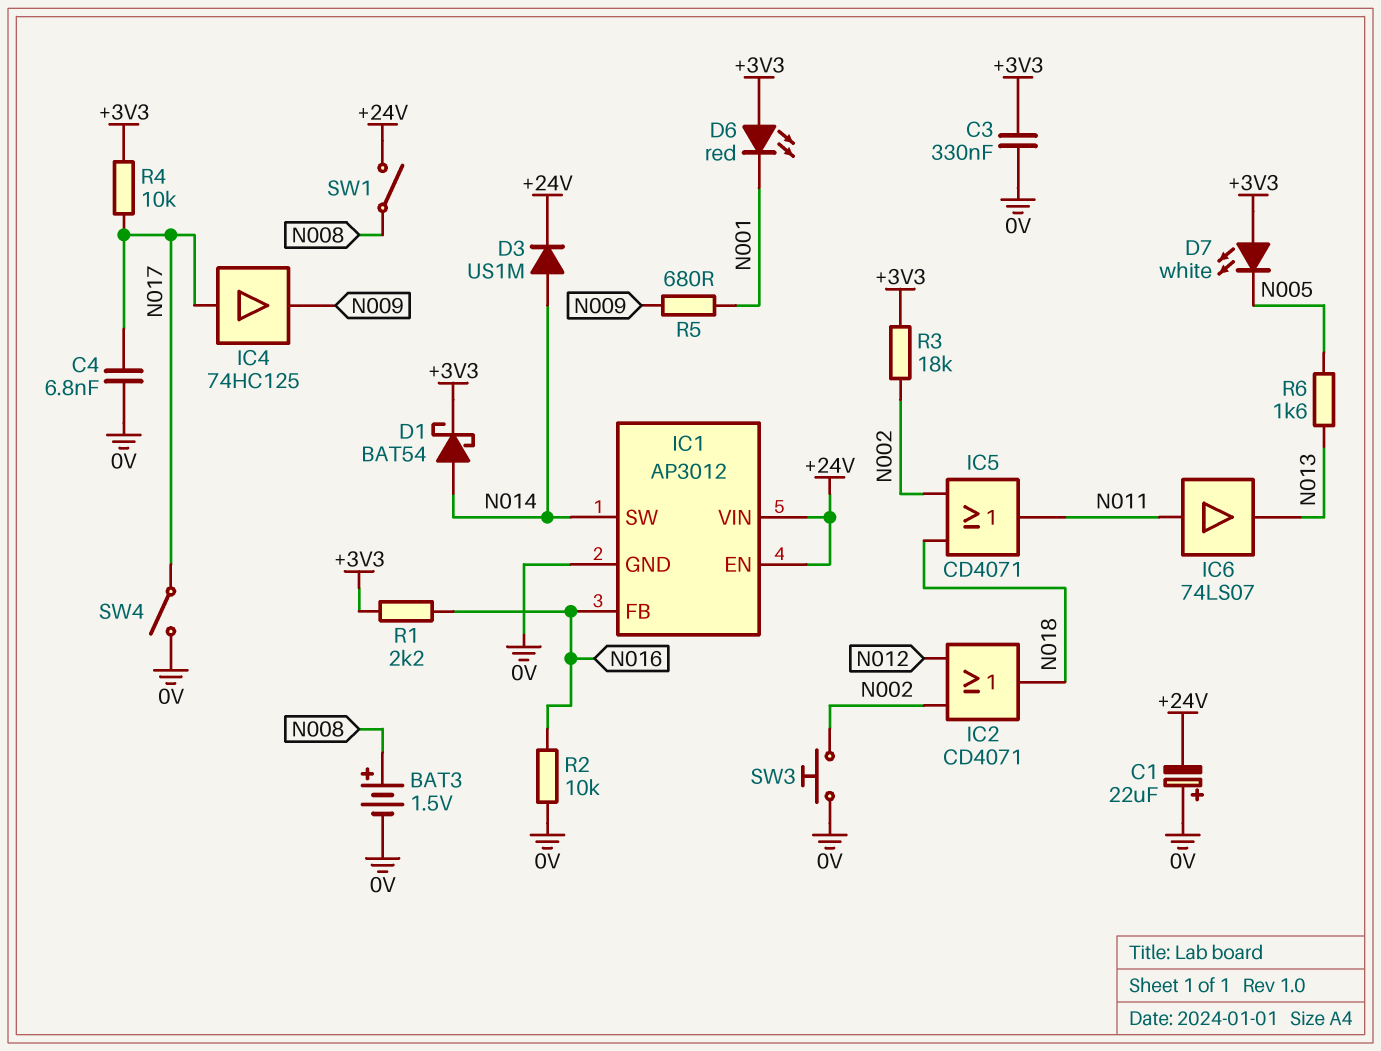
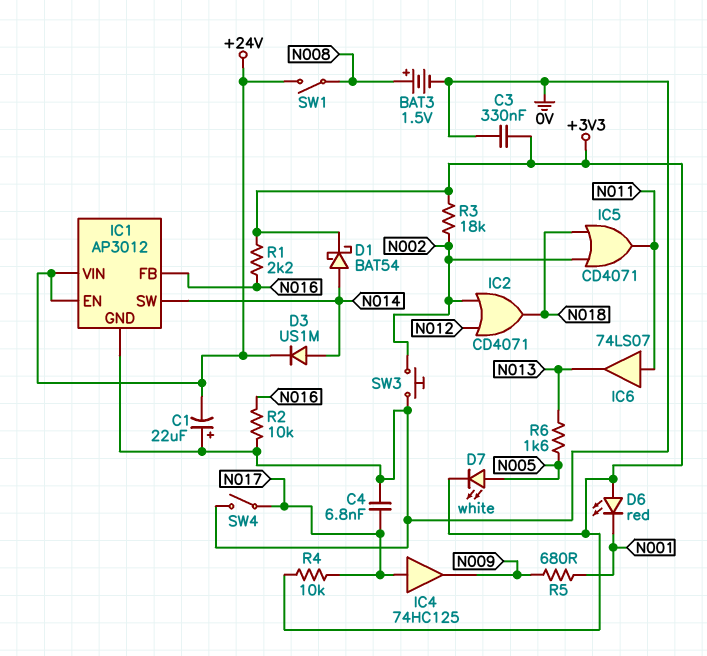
D7: LED white (A +3V3, K N005) -> LED white (A N005, K +3V3)

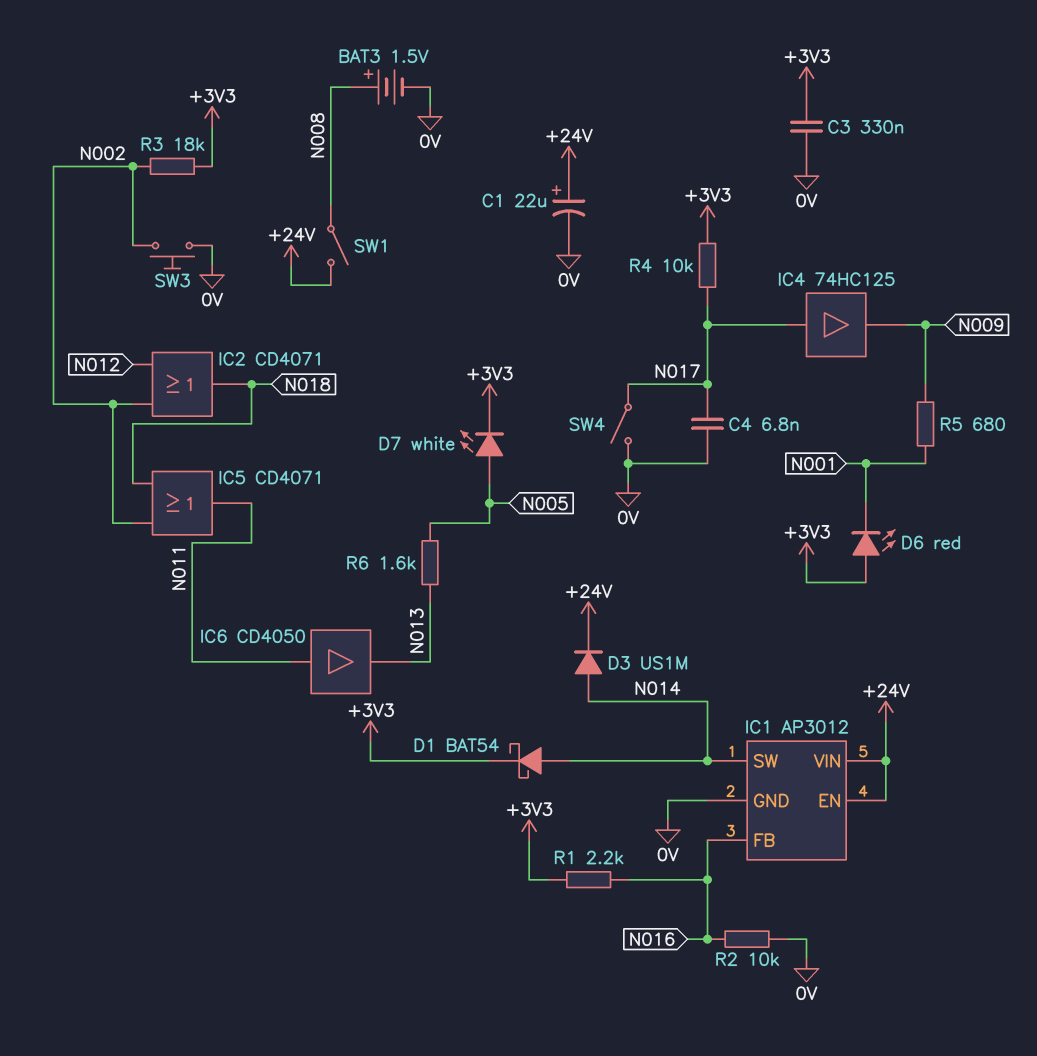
C1: 22uF (plus 0V, minus +24V) -> 22uF (plus +24V, minus 0V)
IC6: buffer 74LS07 (in N011, out N013) -> buffer CD4050 (in N011, out N013)

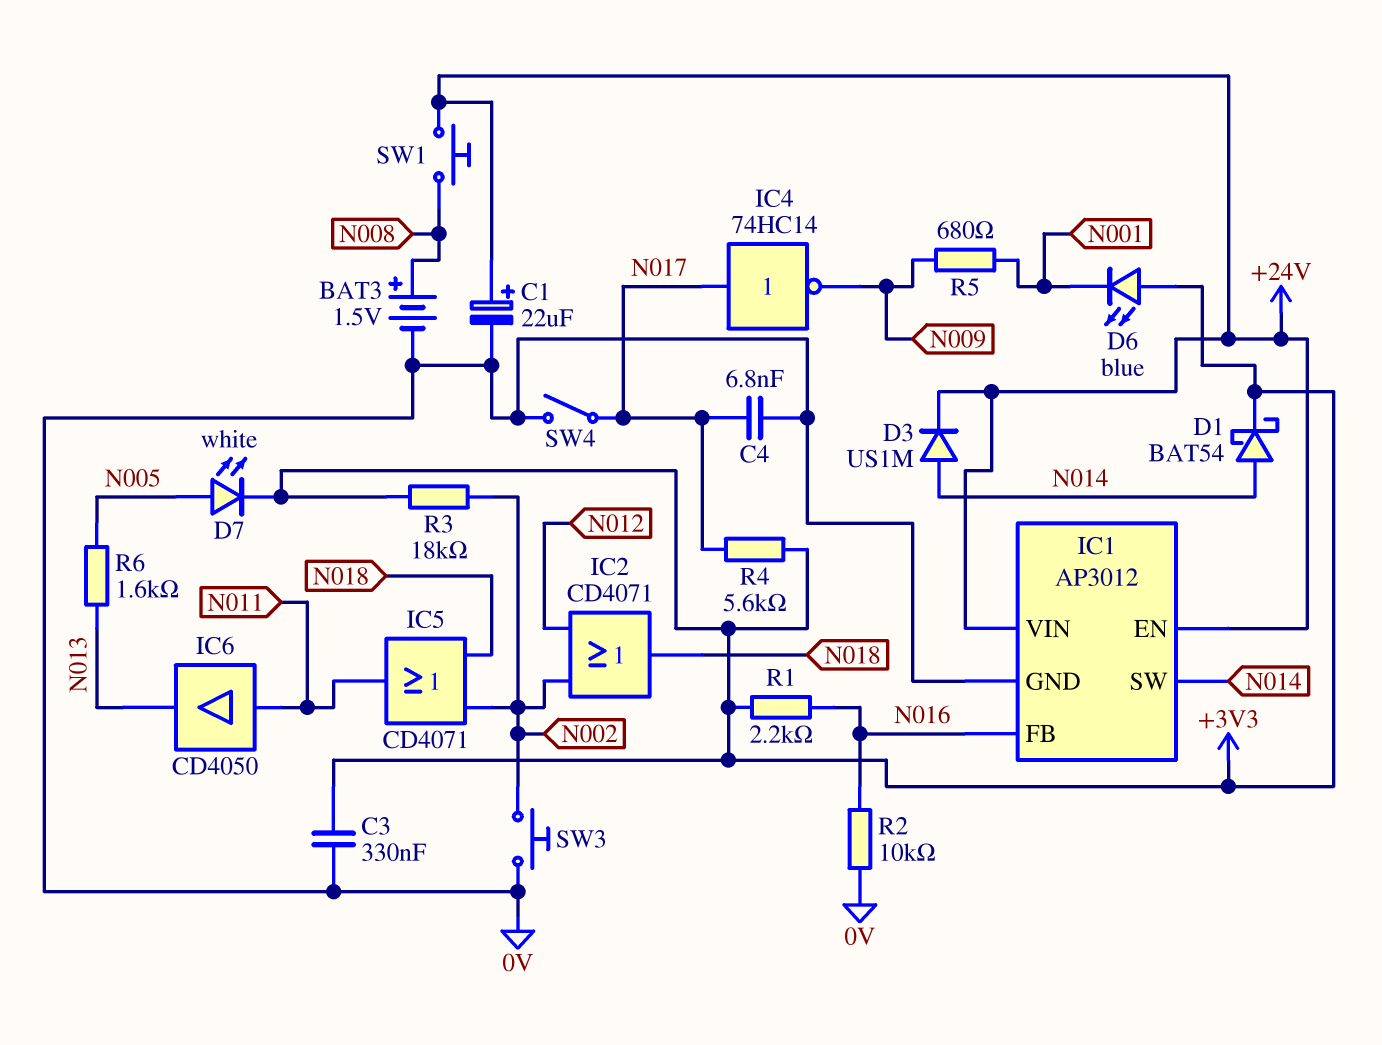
D6: LED red (A +3V3, K N001) -> LED blue (A +3V3, K N001)
IC4: buffer 74HC125 (in N017, out N009) -> NOT 74HC14 (in N017, out N009)
R4: 10k (+3V3, N017) -> 5.6k (+3V3, N017)
SW1: switch (+24V, N008) -> button (+24V, N008)

